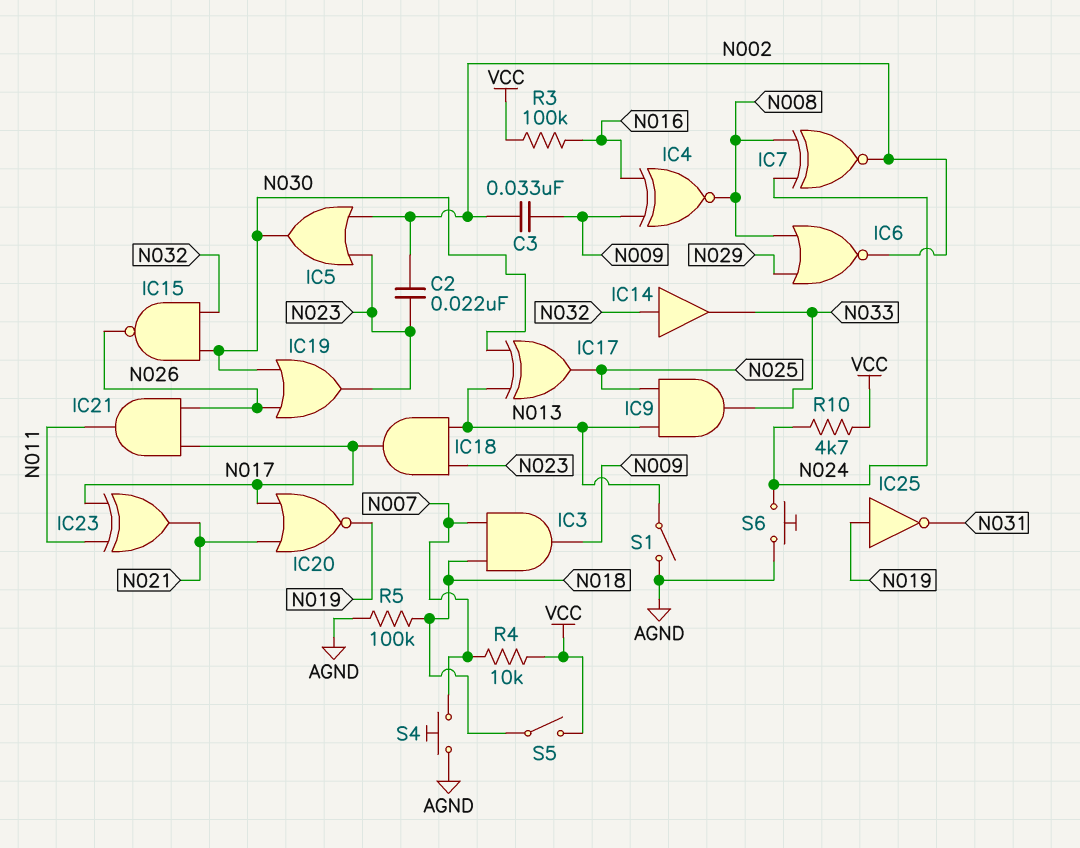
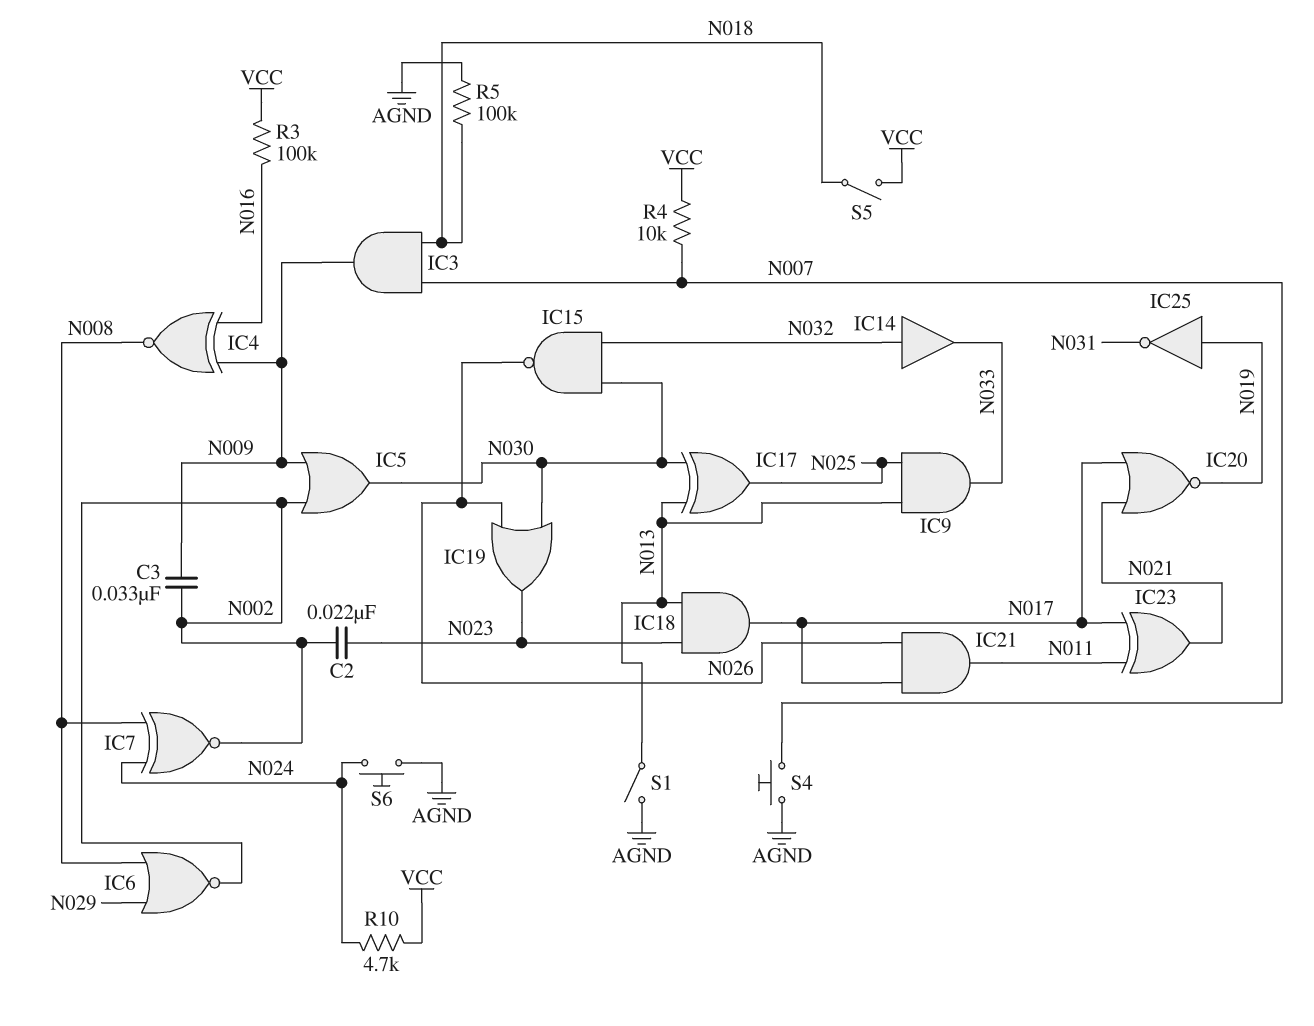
IC5: OR (in N002, in N023, out N030) -> OR (in N002, in N009, out N030)

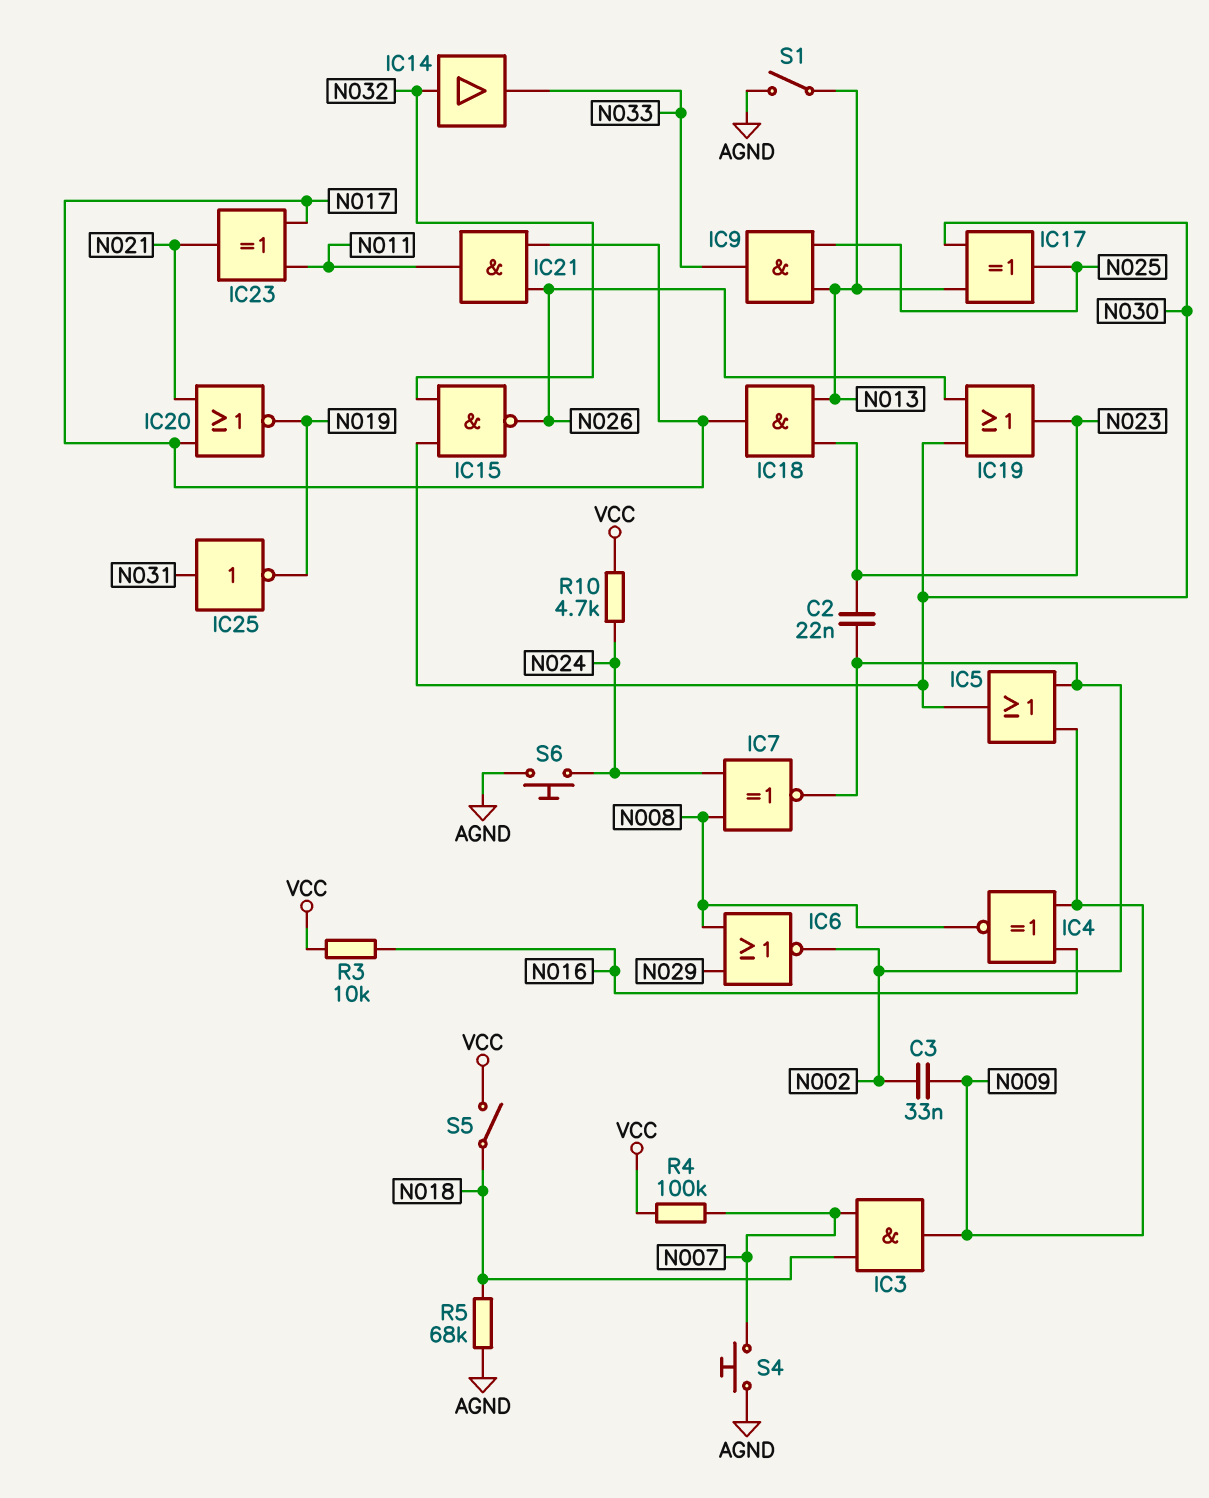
IC25: NOT (in N019, out N031) -> NOT (in N031, out N019)
R3: 100k (N016, VCC) -> 10k (N016, VCC)
R4: 10k (N007, VCC) -> 100k (N007, VCC)
R5: 100k (AGND, N018) -> 68k (AGND, N018)

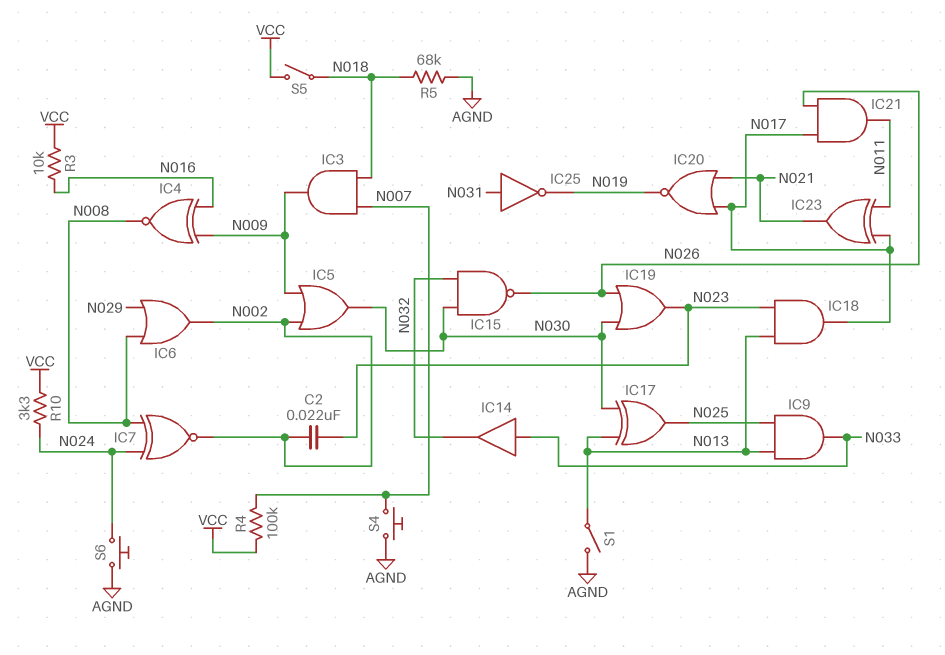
C3: 33nF (N002, N009) -> none
IC6: NOR (in N008, in N029, out N002) -> OR (in N008, in N029, out N002)
IC14: buffer (in N032, out N033) -> buffer (in N033, out N032)
R10: 4.7k (N024, VCC) -> 3.3k (N024, VCC)

